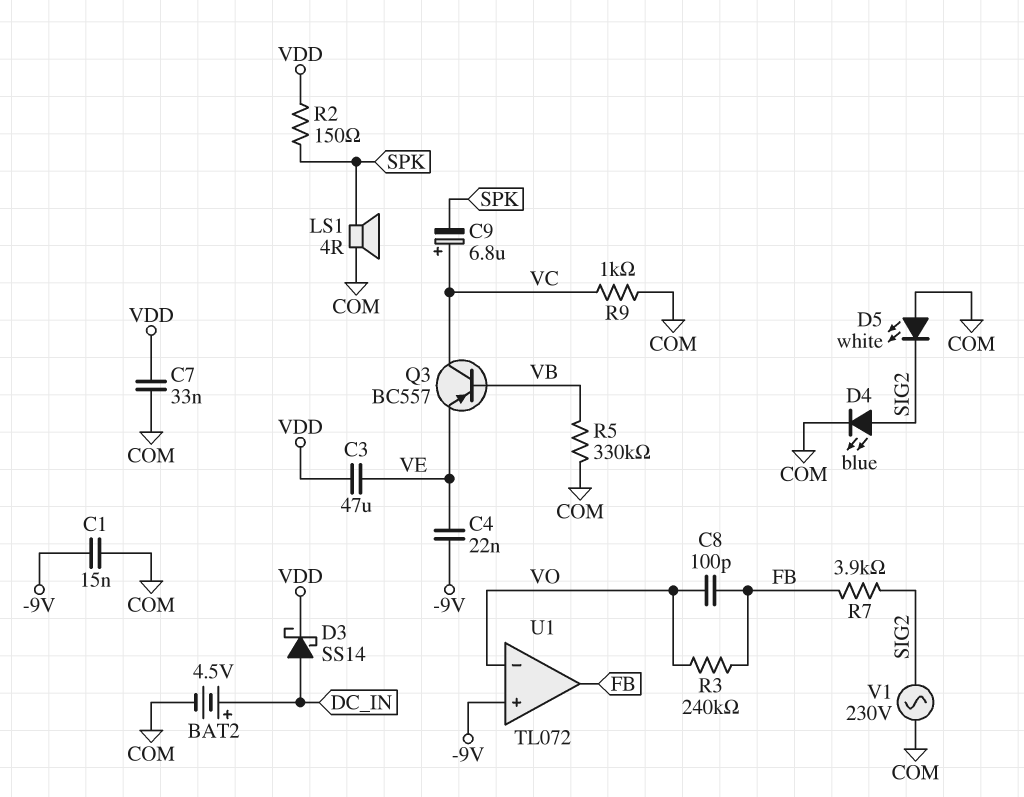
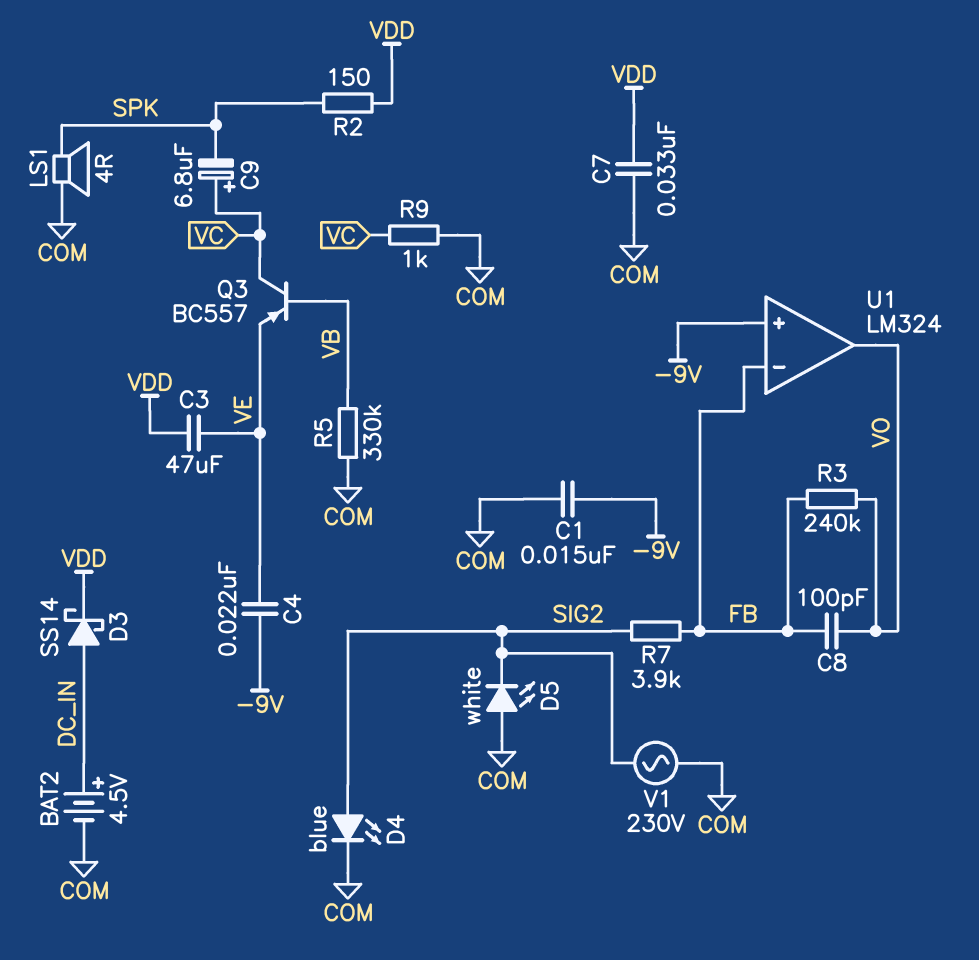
U1: TL072 -> LM324
U1 pin in-: VO -> FB
U1 pin out: FB -> VO

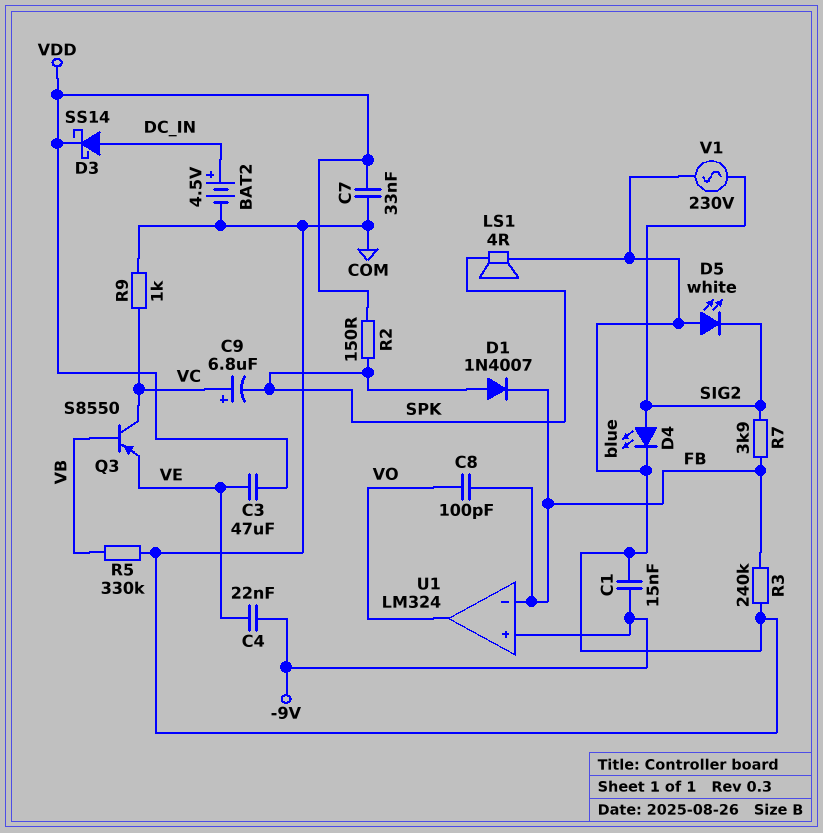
D1: none -> diode 1N4007 (A SPK, K FB)
Q3: PNP BC557 (B VB, C VC, E VE) -> PNP S8550 (B VB, C VC, E VE)
R3: 240k (FB, VO) -> 240k (COM, FB)

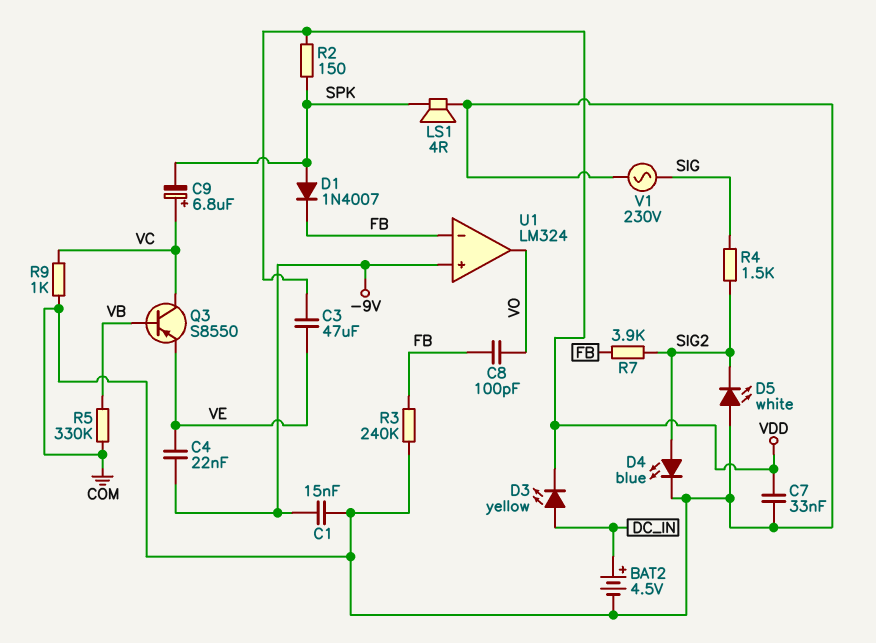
D3: schottky SS14 (A DC_IN, K VDD) -> LED yellow (A DC_IN, K VDD)
R4: none -> 1.5k (SIG, SIG2)
V1: AC 230V (COM, SIG2) -> AC 230V (COM, SIG)

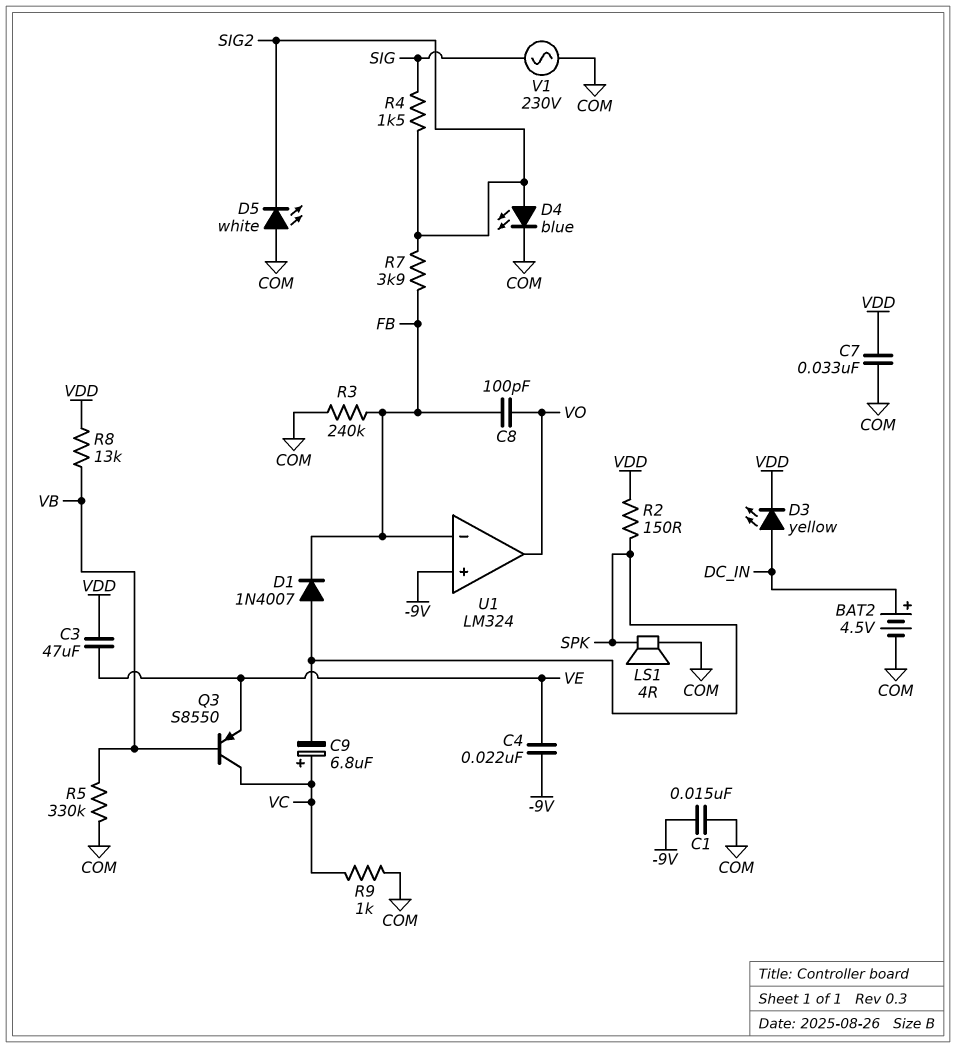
R8: none -> 13k (VB, VDD)

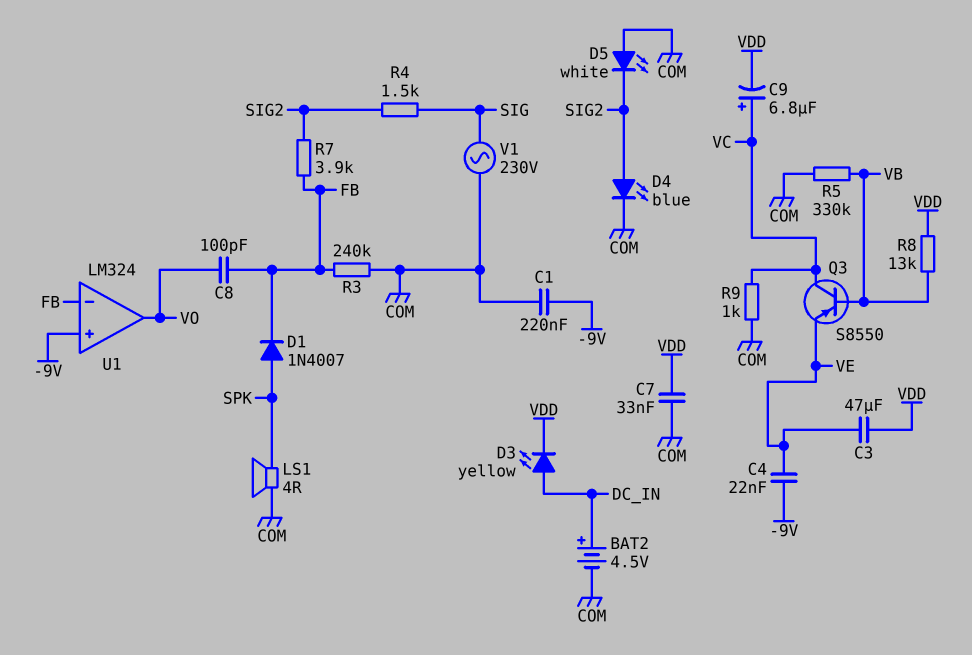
C1: 15nF (-9V, COM) -> 220nF (-9V, COM)
C9: 6.8uF (plus VC, minus SPK) -> 6.8uF (plus VC, minus VDD)
R2: 150 (SPK, VDD) -> none

